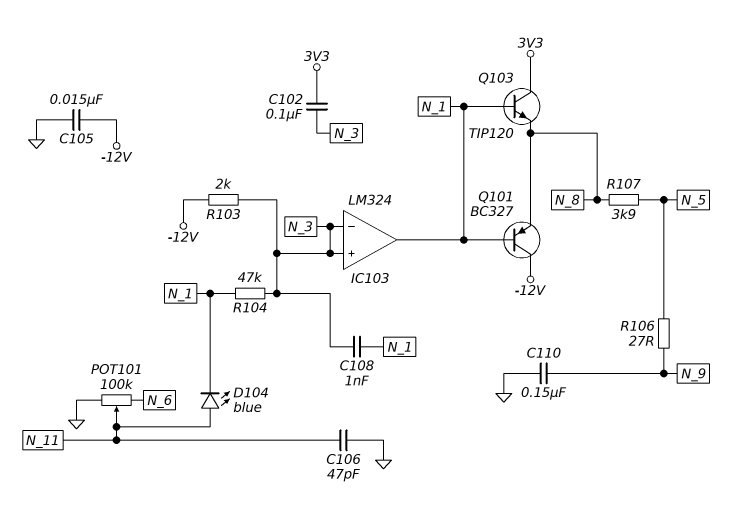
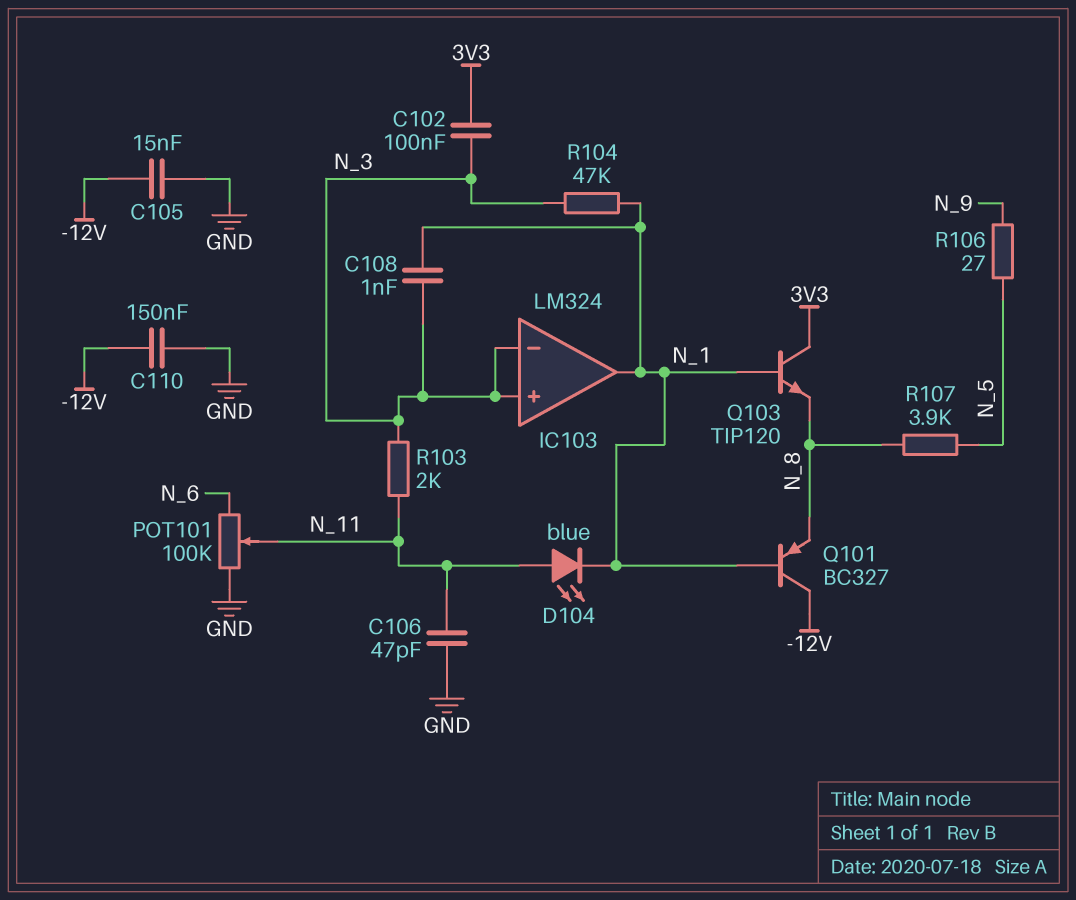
C110: 150nF (GND, N_9) -> 150nF (-12V, GND)
R103: 2k (-12V, N_3) -> 2k (N_3, N_11)

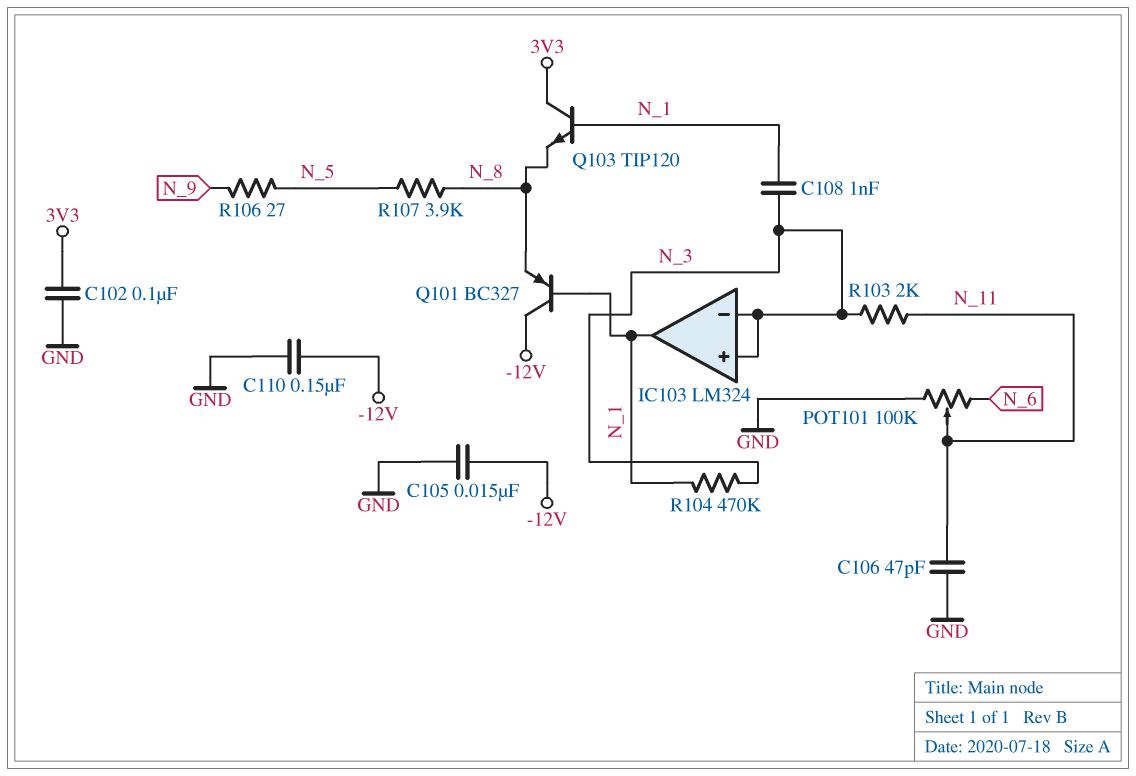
C102: 100nF (3V3, N_3) -> 100nF (3V3, GND)
D104: LED blue (A N_11, K N_1) -> none
R104: 47k (N_1, N_3) -> 470k (N_1, N_3)

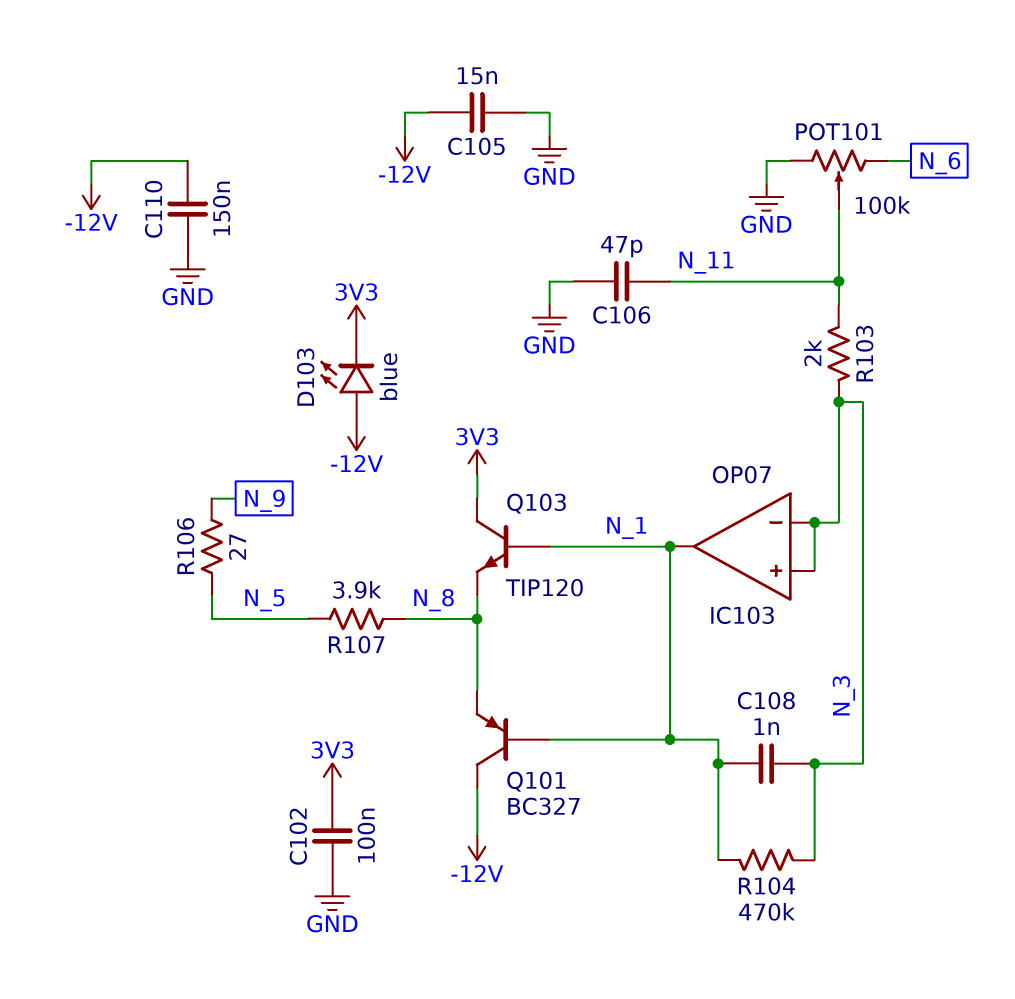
D103: none -> LED blue (A -12V, K 3V3)
IC103: LM324 -> OP07

